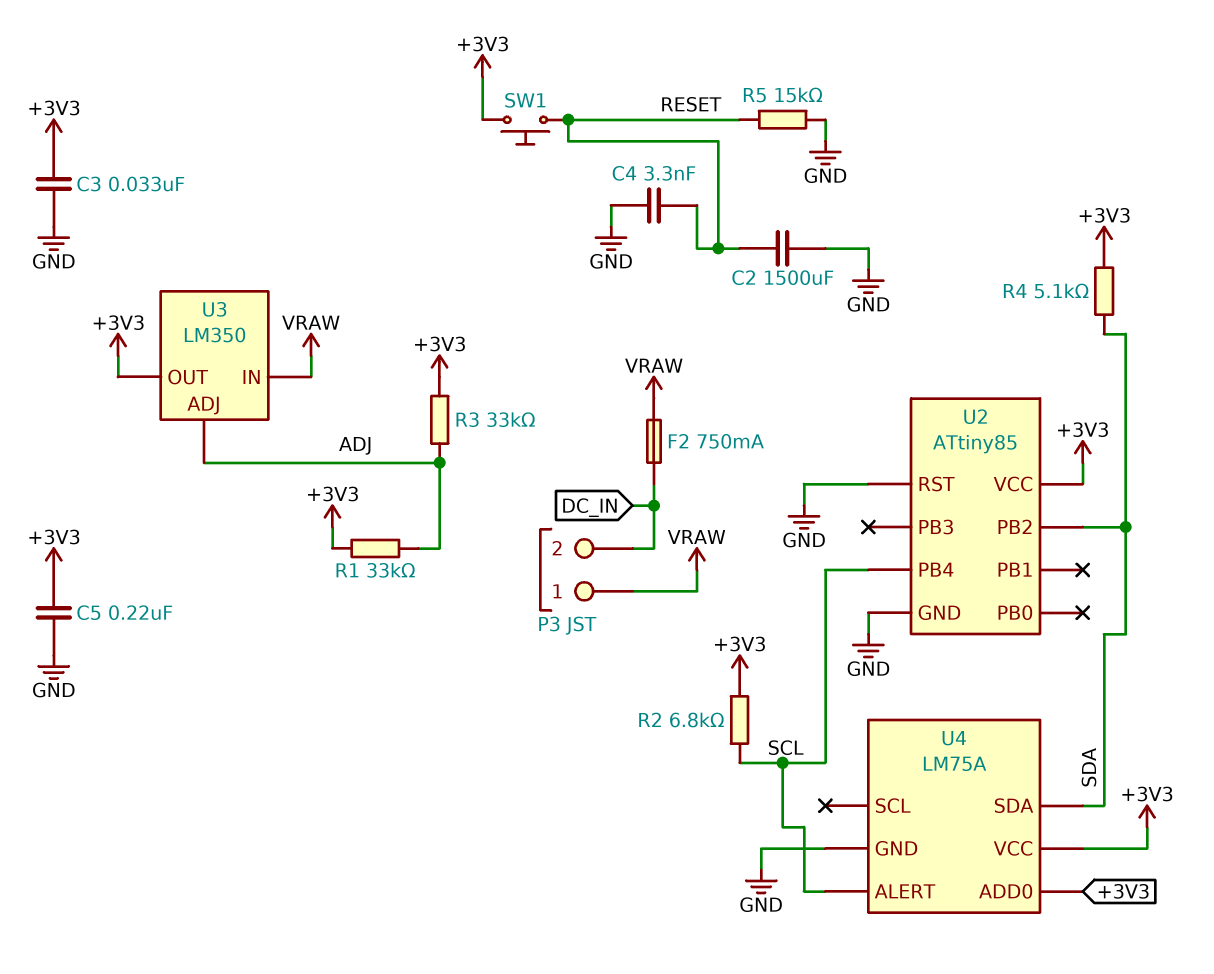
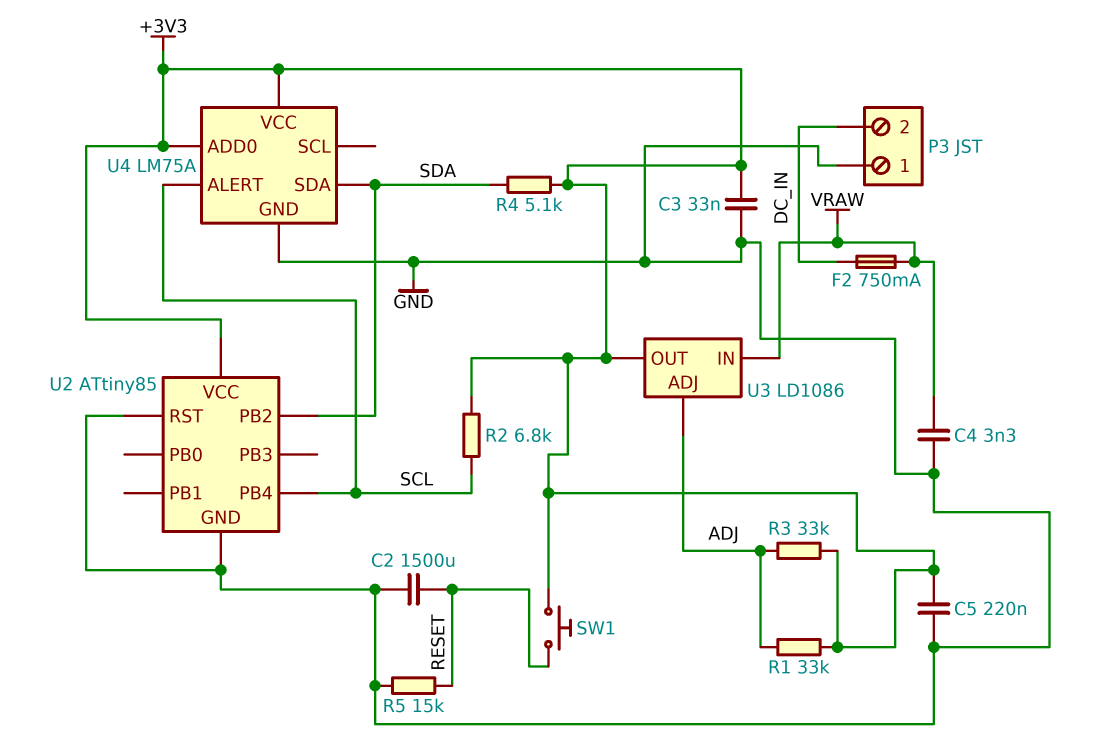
C4: 3.3nF (GND, RESET) -> 3.3nF (GND, VRAW)
P3 pin 1: VRAW -> GND
U3: LM350 -> LD1086

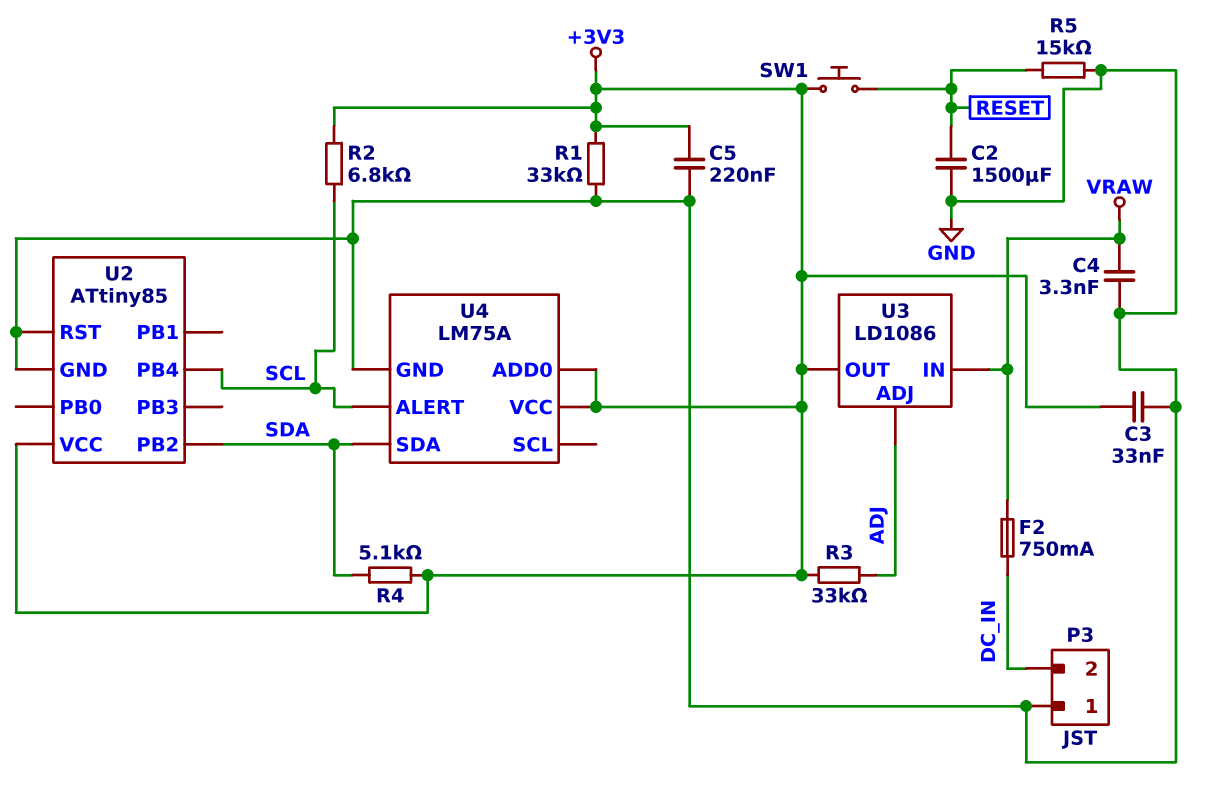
R1: 33k (+3V3, ADJ) -> 33k (+3V3, GND)

